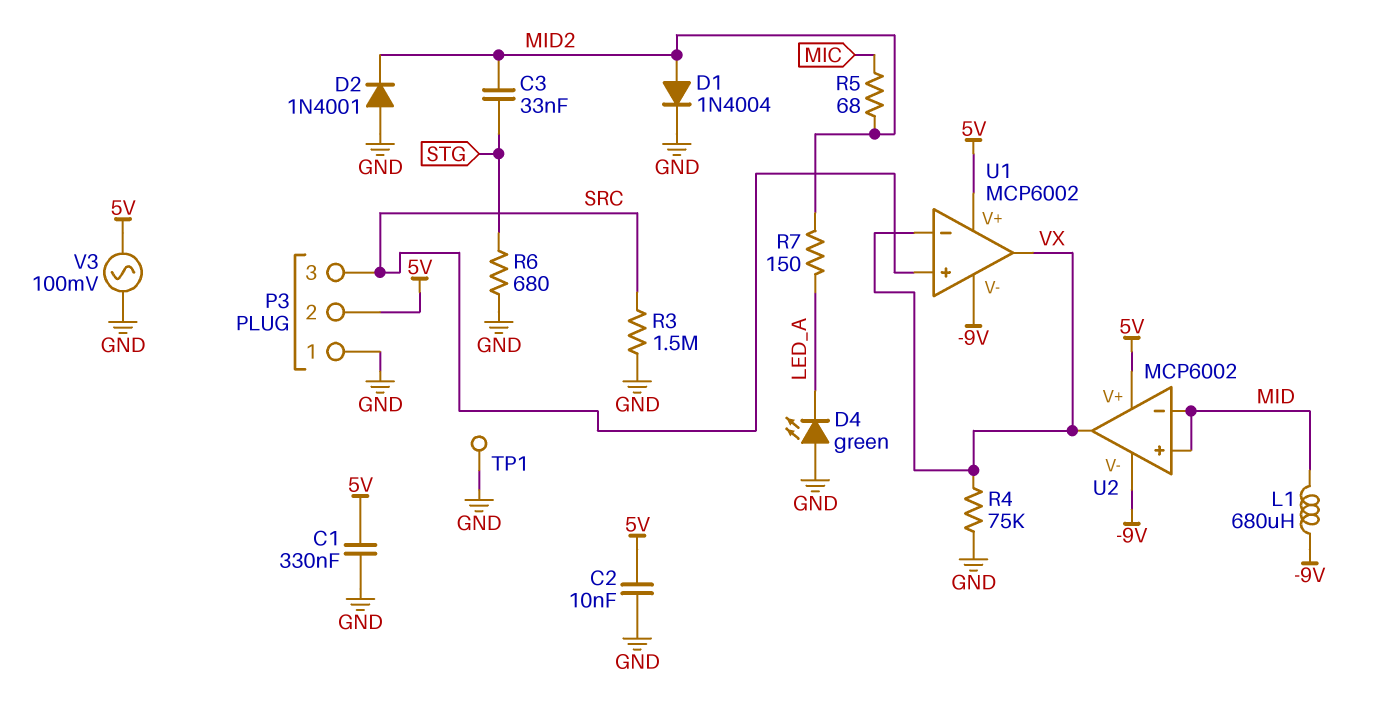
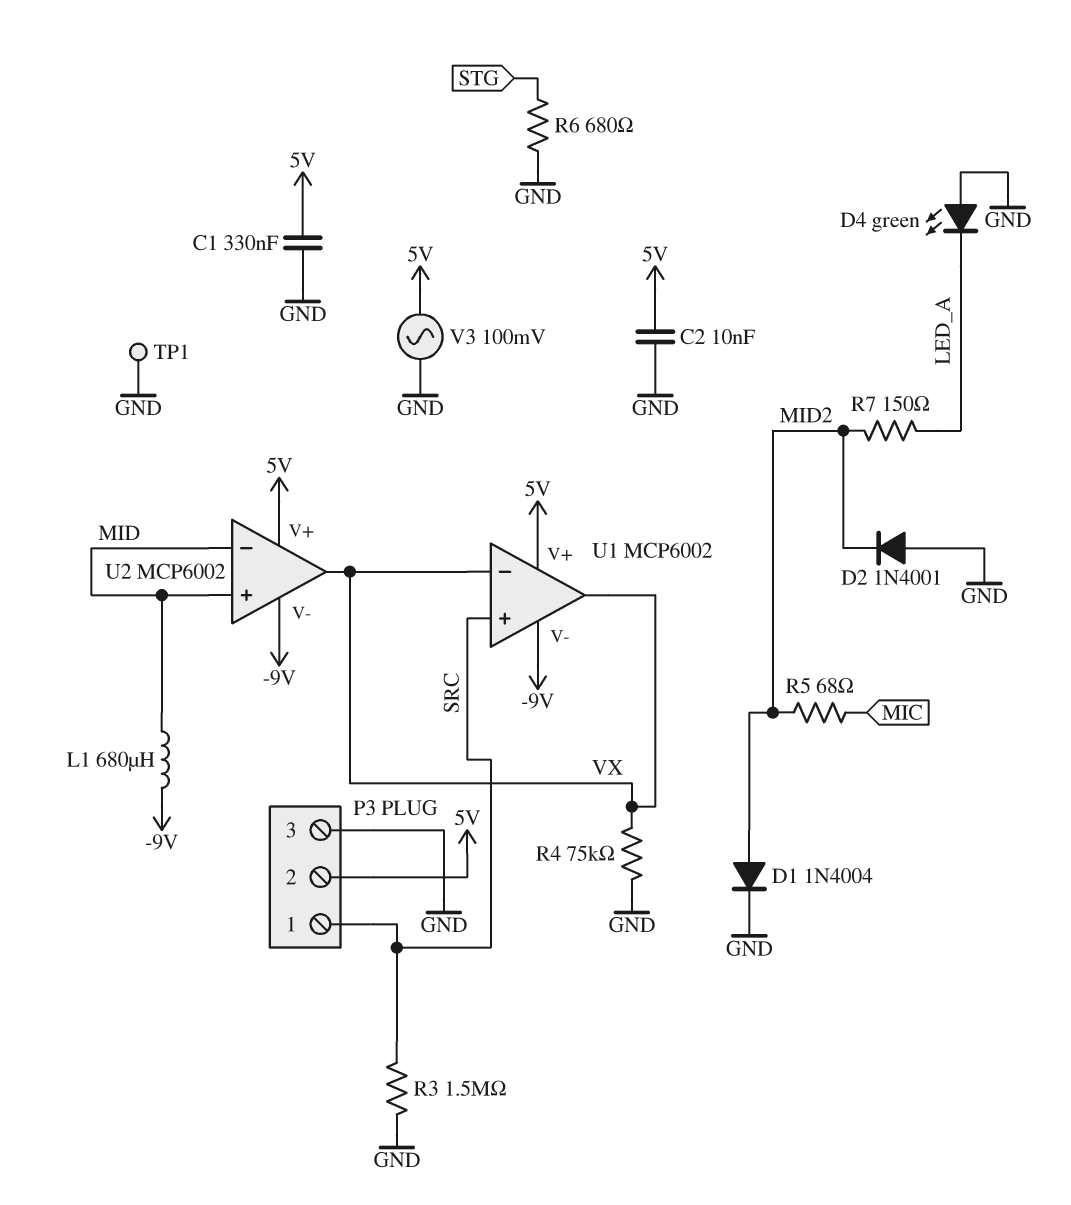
C3: 33nF (MID2, STG) -> none
P3 pin 1: GND -> SRC
P3 pin 3: SRC -> GND

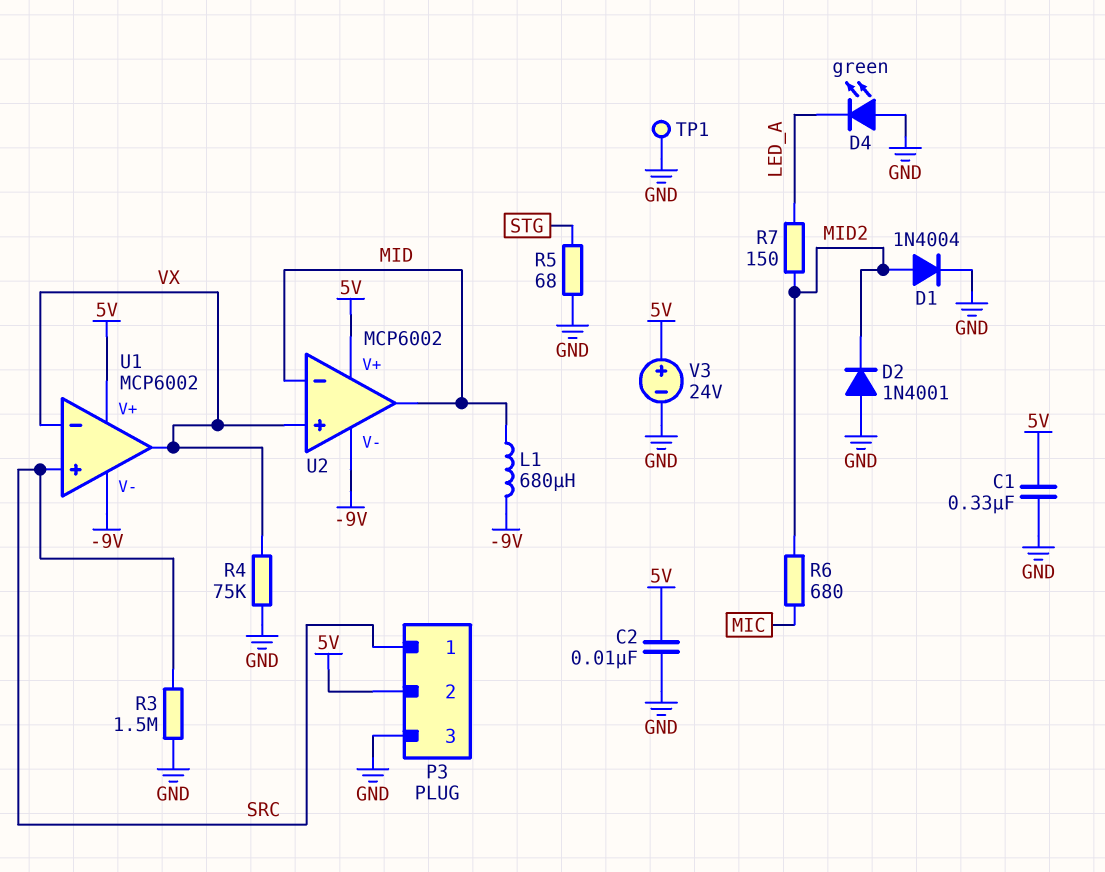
R5: 68 (MIC, MID2) -> 68 (GND, STG)
R6: 680 (GND, STG) -> 680 (MIC, MID2)
U2 pin in+: MID -> VX
U2 pin out: VX -> MID
V3: AC 100mV (5V, GND) -> 24V (plus 5V, minus GND)

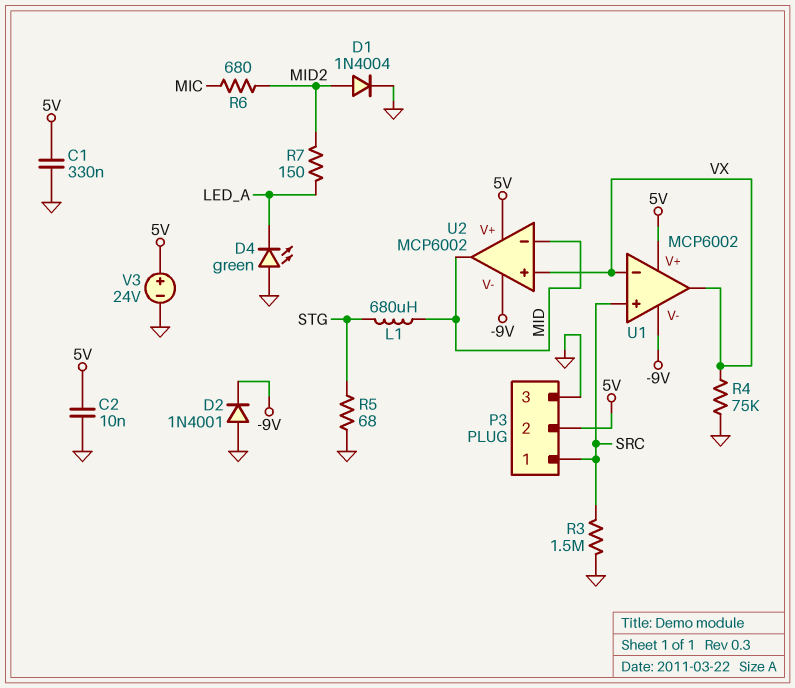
D2: diode 1N4001 (A GND, K MID2) -> diode 1N4001 (A GND, K -9V)
L1: 680uH (-9V, MID) -> 680uH (MID, STG)
TP1: test point (GND) -> none

